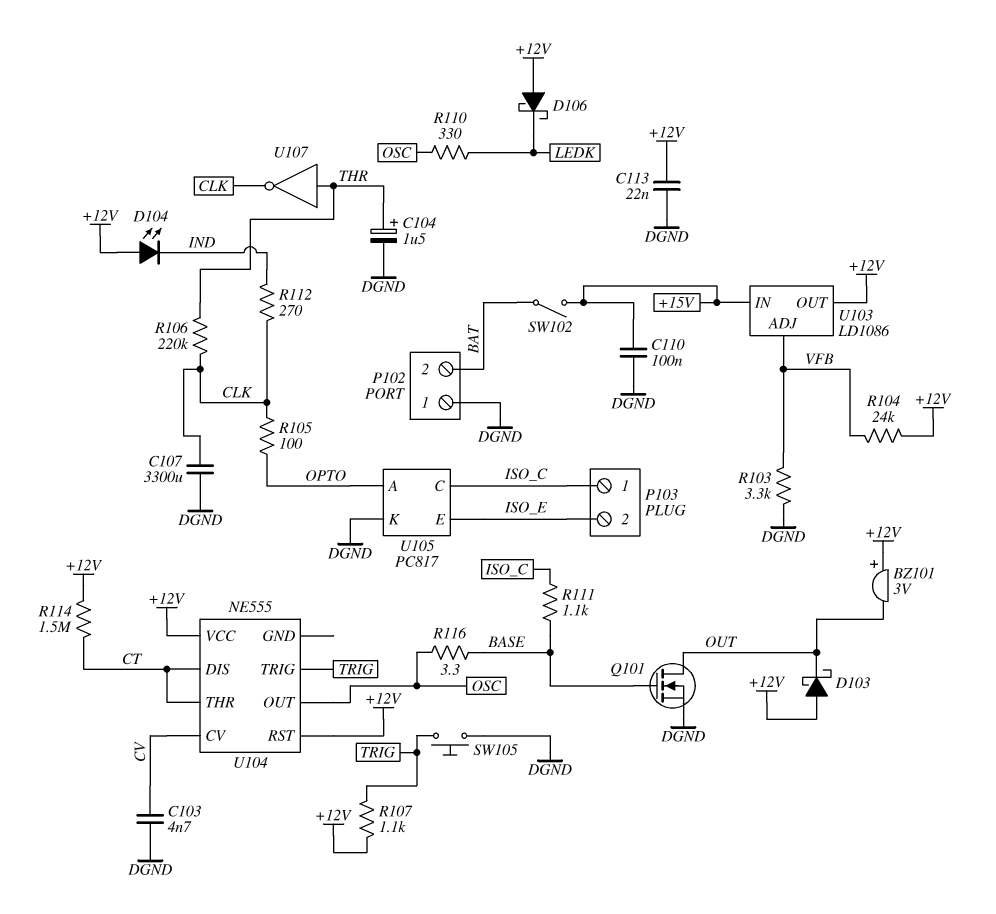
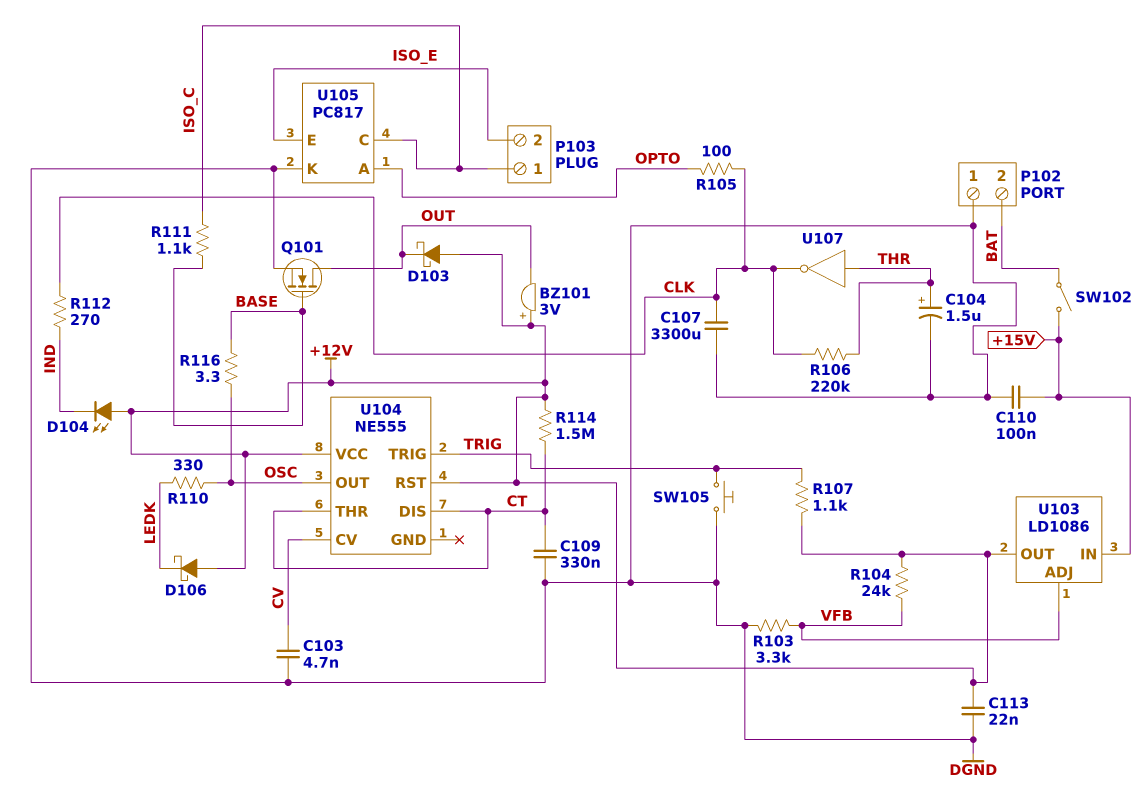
C109: none -> 330nF (CT, DGND)

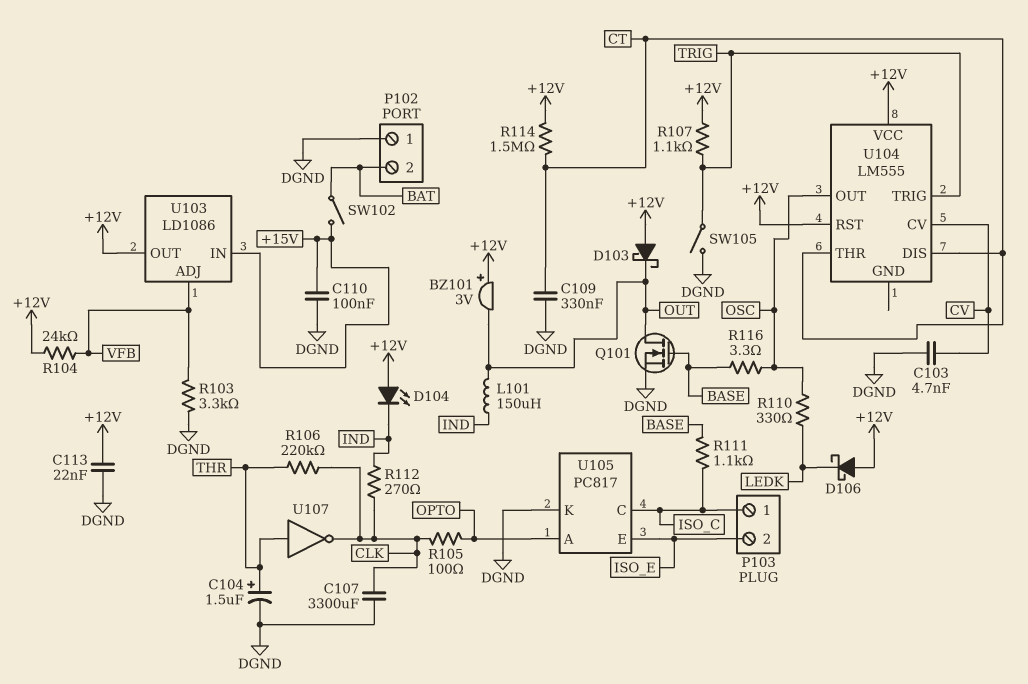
L101: none -> 150uH (IND, OUT)
SW105: button (DGND, TRIG) -> switch (DGND, TRIG)
U104: NE555 -> LM555

